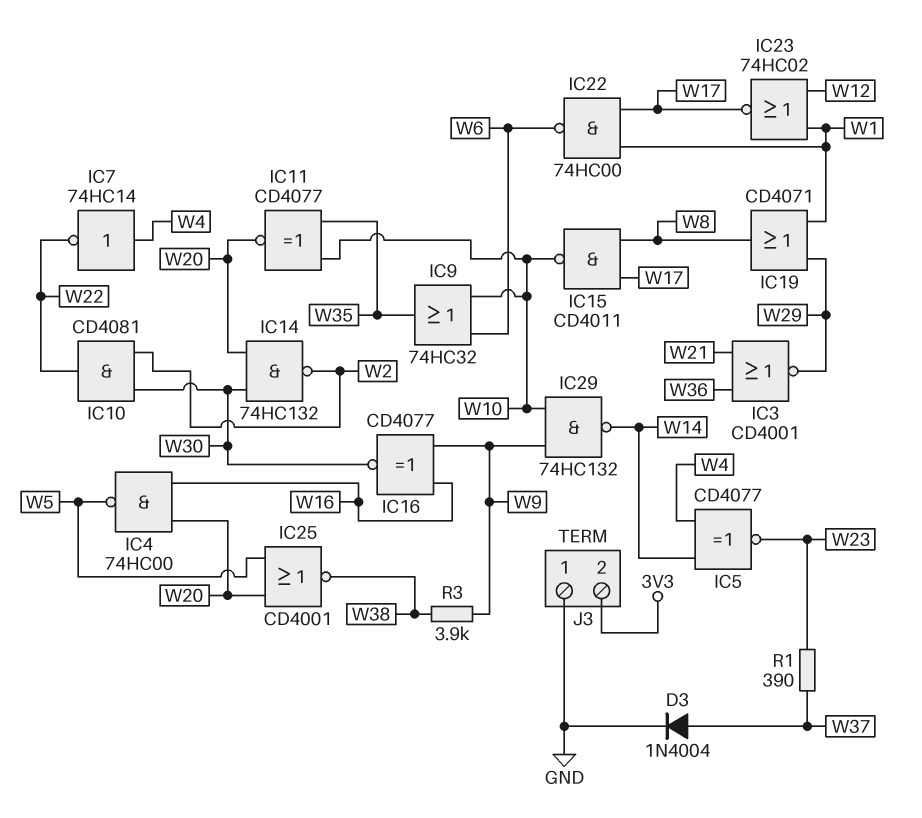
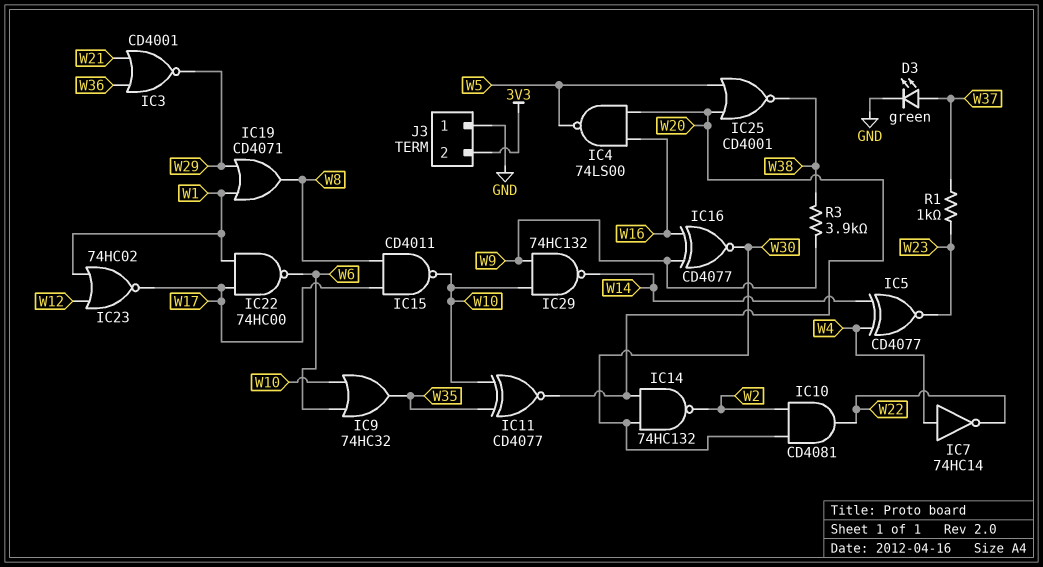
D3: diode 1N4004 (A W37, K GND) -> LED green (A W37, K GND)
IC4: NAND 74HC00 (in W16, in W20, out W5) -> NAND 74LS00 (in W16, in W20, out W5)
R1: 390 (W23, W37) -> 1k (W23, W37)

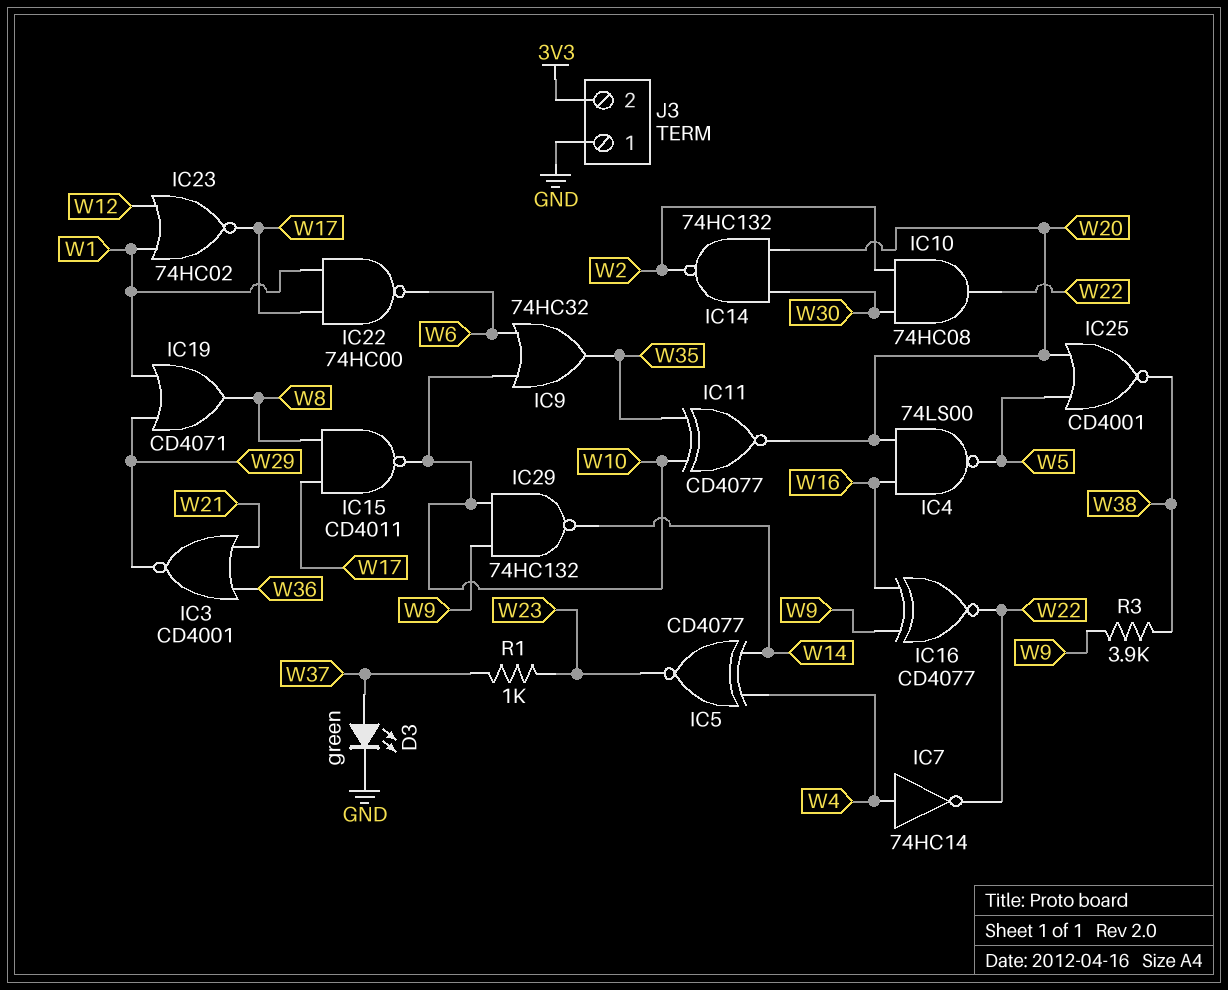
IC10: AND CD4081 (in W2, in W30, out W22) -> AND 74HC08 (in W2, in W30, out W22)
IC16: XNOR CD4077 (in W9, in W16, out W30) -> XNOR CD4077 (in W9, in W16, out W22)

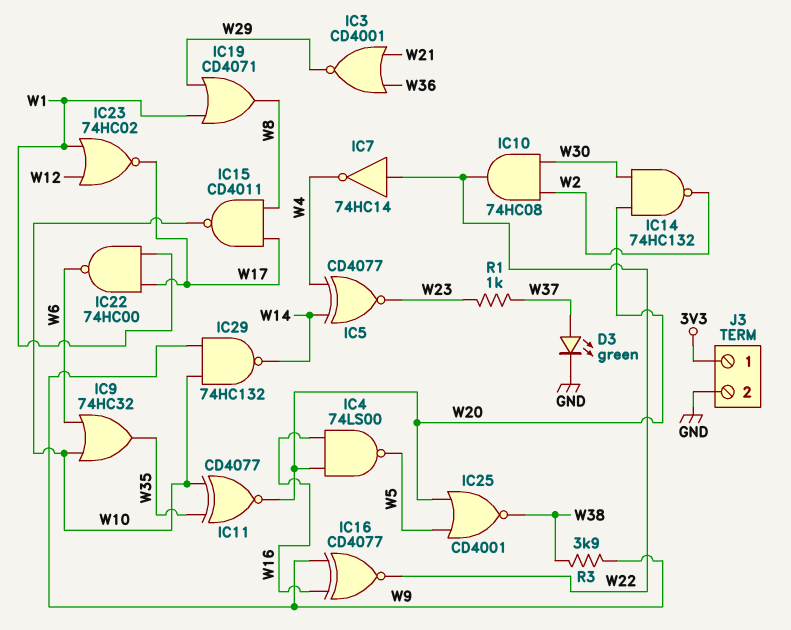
IC7: NOT 74HC14 (in W4, out W22) -> NOT 74HC14 (in W22, out W4)
J3 pin 1: GND -> 3V3
J3 pin 2: 3V3 -> GND

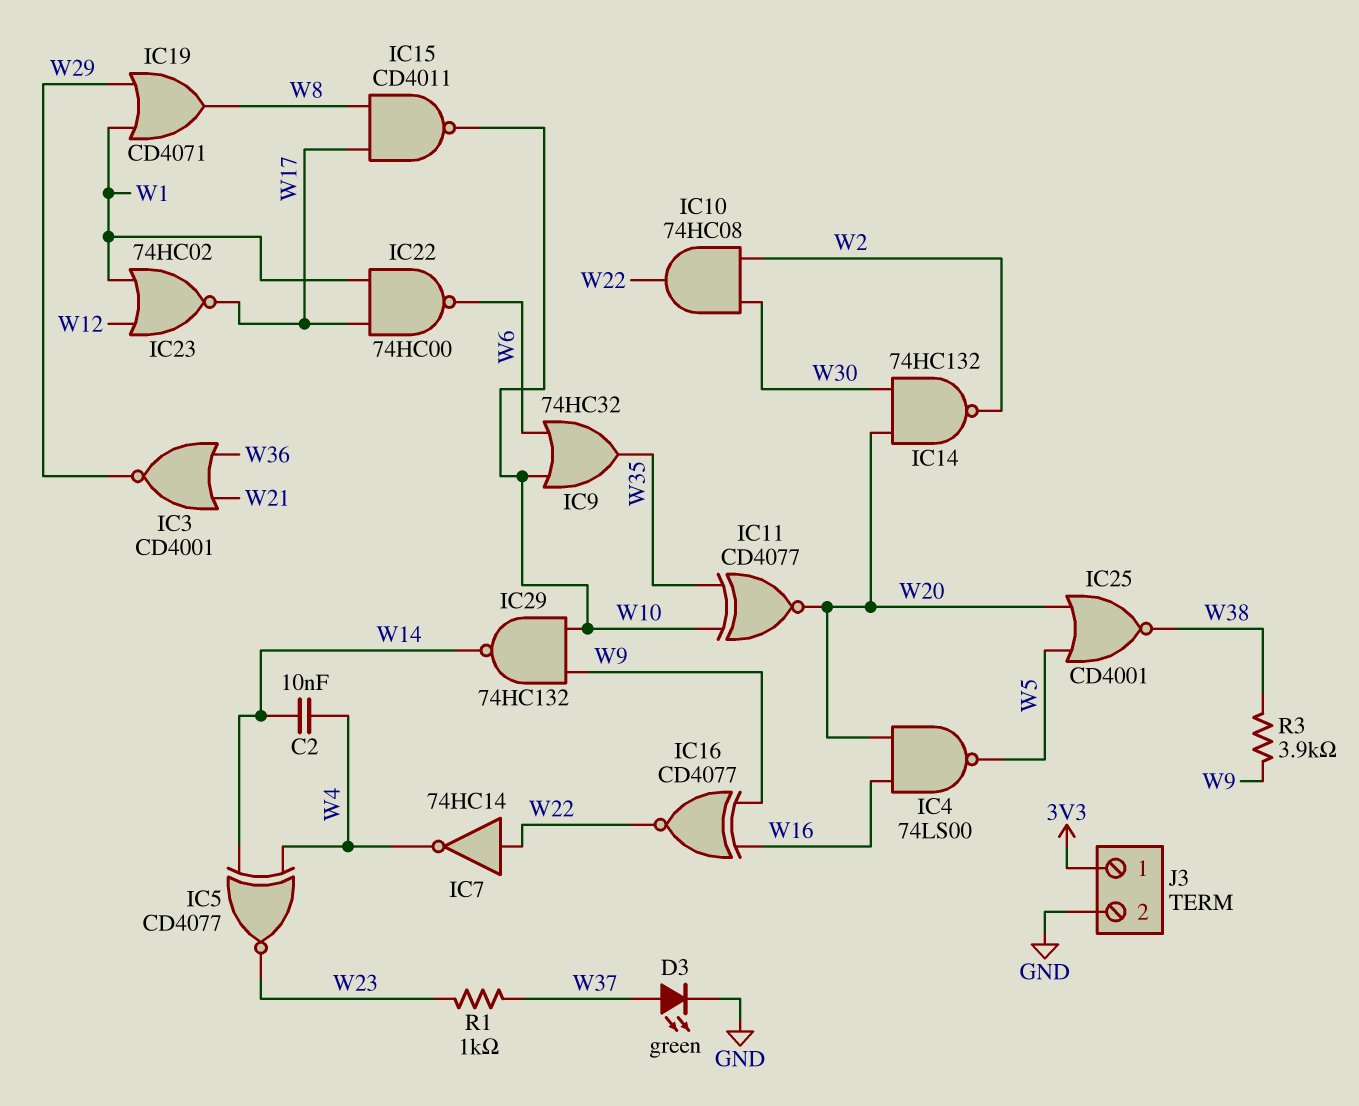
C2: none -> 10nF (W4, W14)

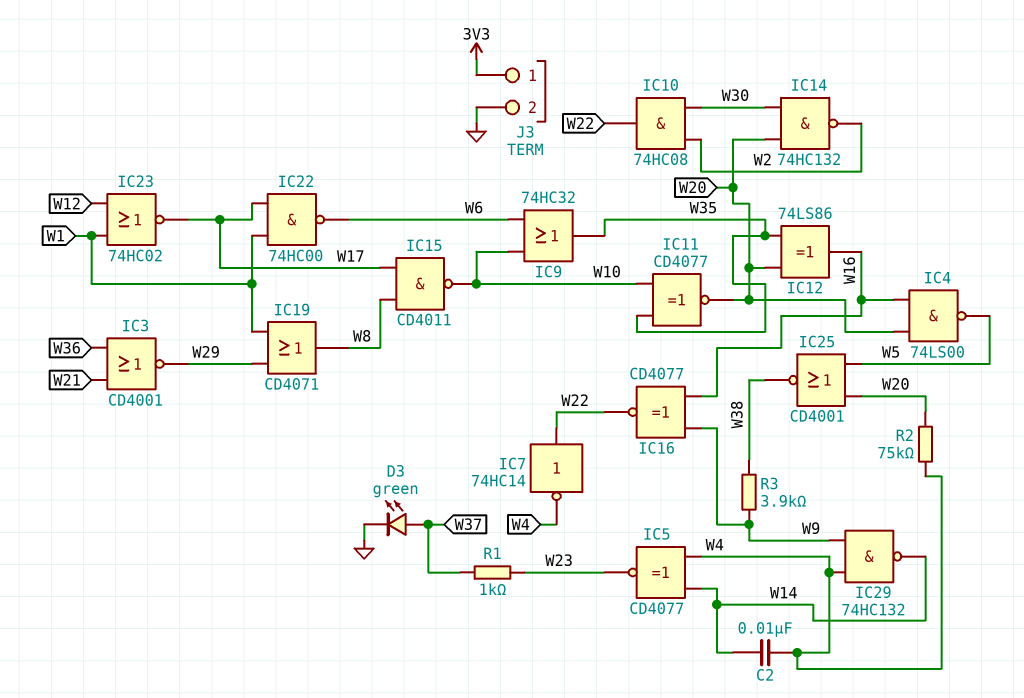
IC12: none -> XOR 74LS86 (in W20, in W35, out W16)
IC29: NAND 74HC132 (in W9, in W10, out W14) -> NAND 74HC132 (in W4, in W9, out W14)
R2: none -> 75k (W4, W20)

